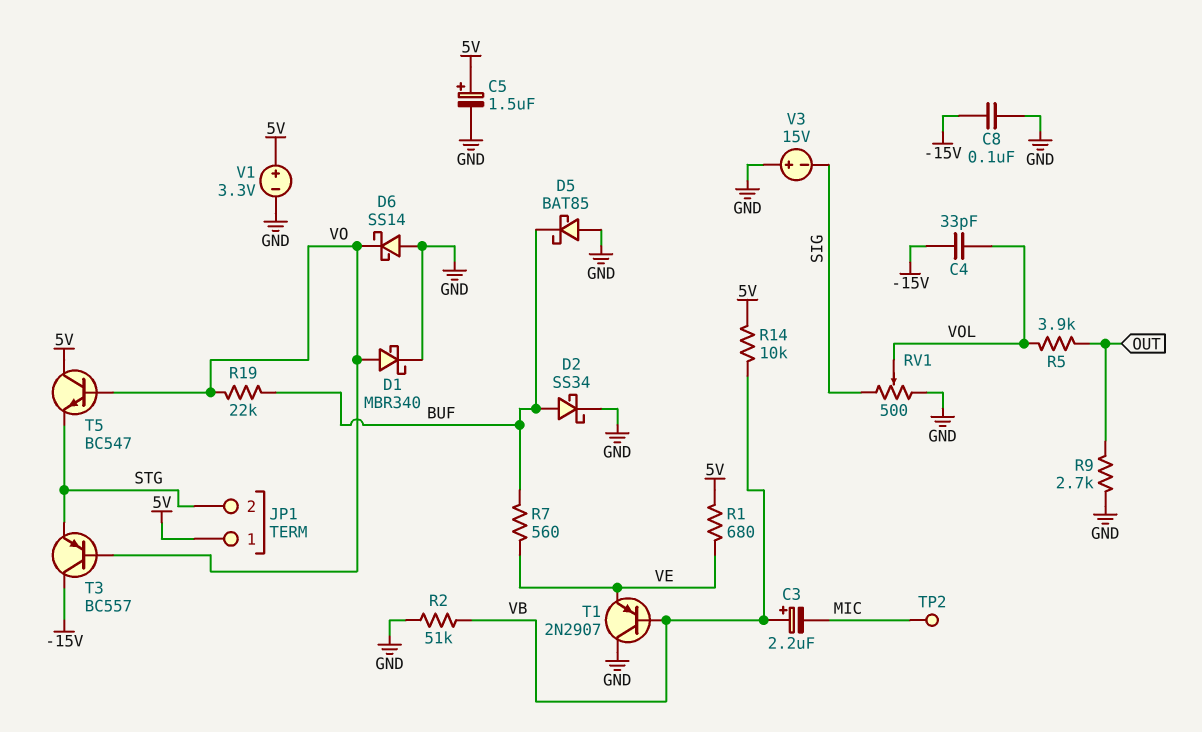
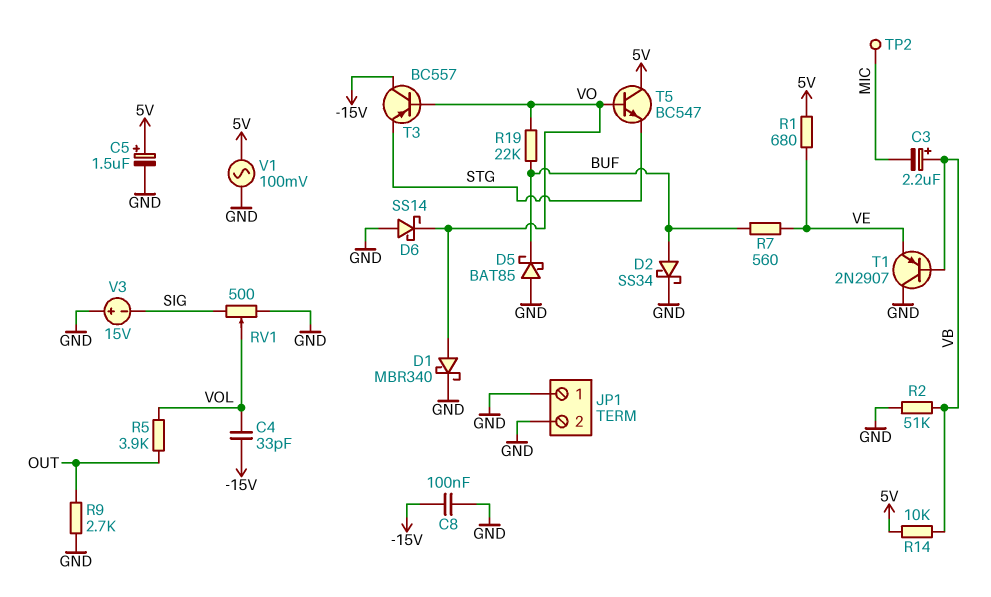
JP1 pin 1: 5V -> GND
JP1 pin 2: STG -> GND
V1: 3.3V (plus 5V, minus GND) -> AC 100mV (5V, GND)

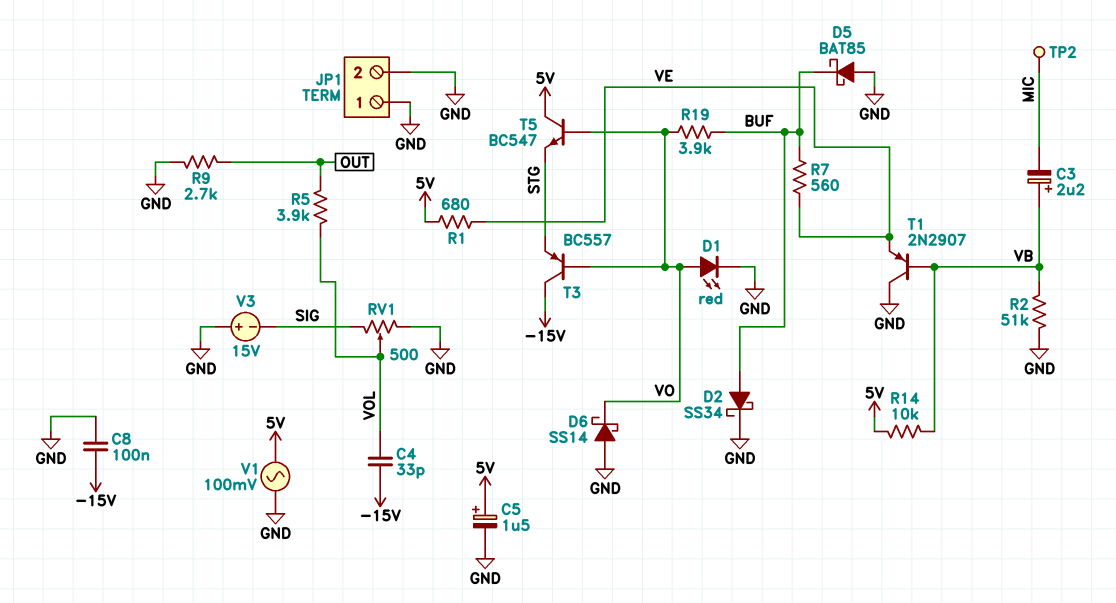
D1: schottky MBR340 (A VO, K GND) -> LED red (A VO, K GND)
R19: 22k (BUF, VO) -> 3.9k (BUF, VO)

